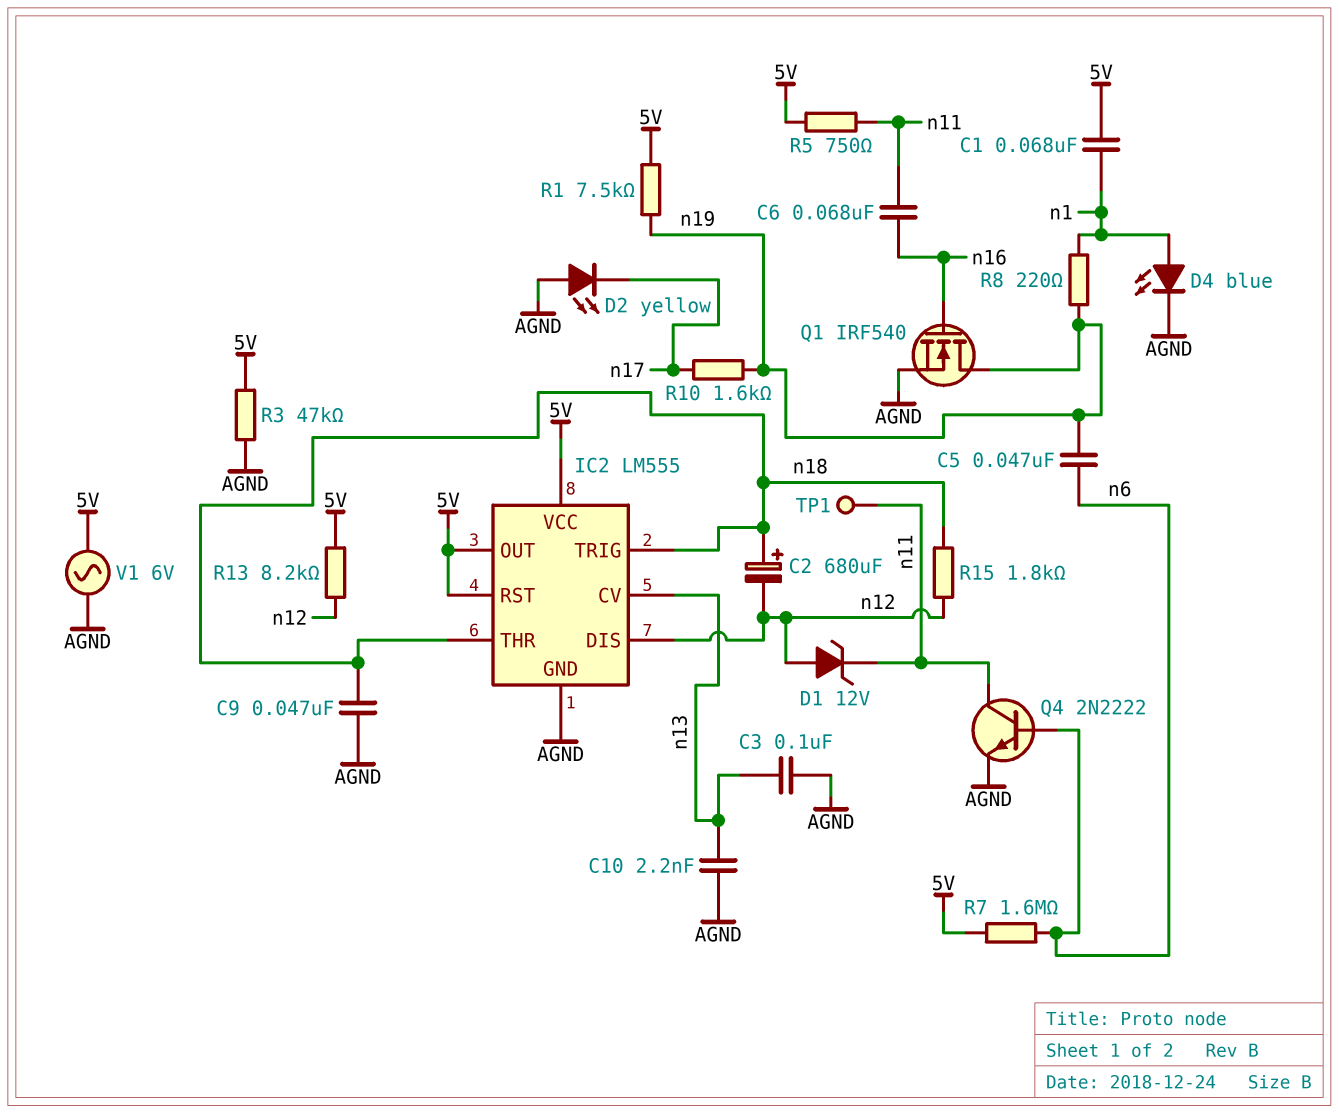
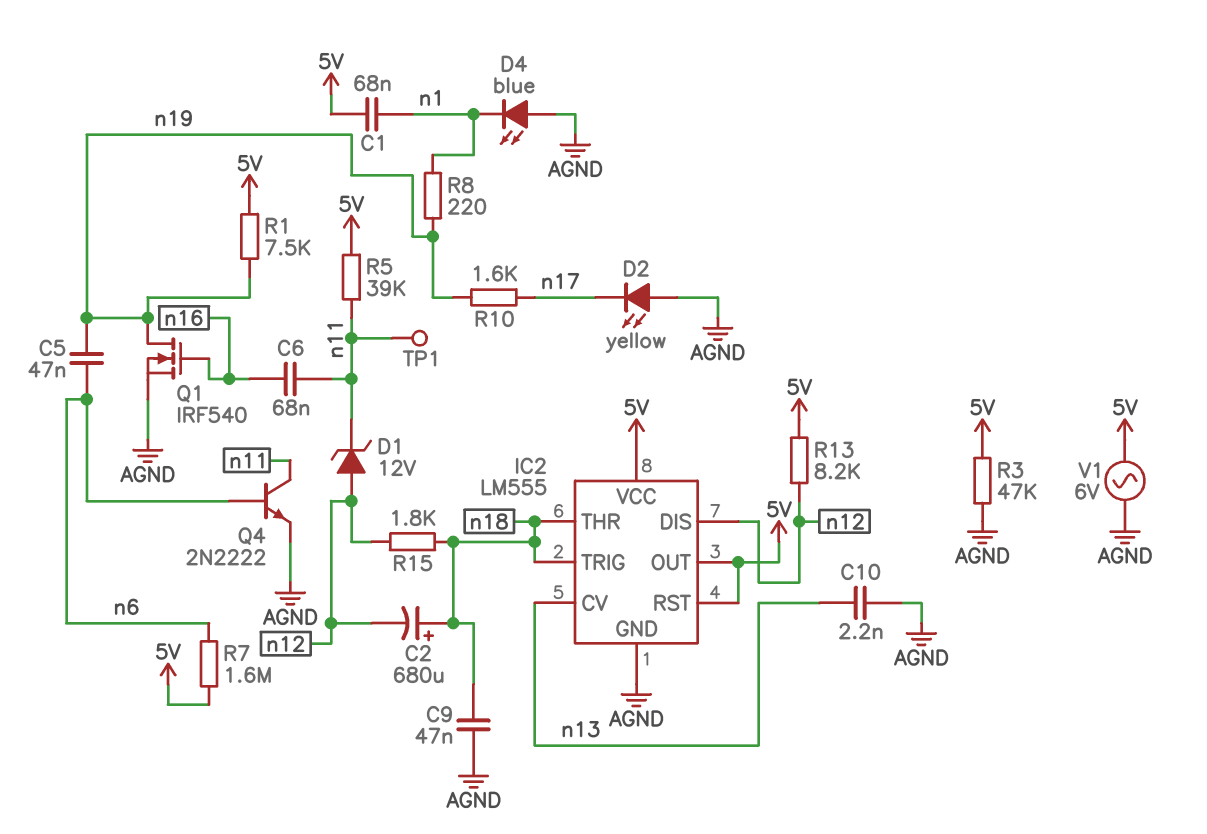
C3: 100nF (AGND, n13) -> none
D4: LED blue (A n1, K AGND) -> LED blue (A AGND, K n1)
R5: 750 (5V, n11) -> 39k (5V, n11)

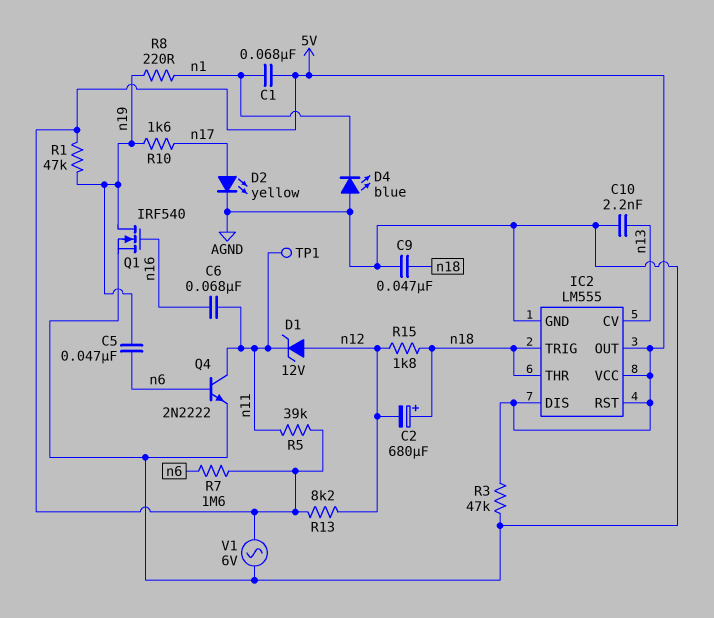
D2: LED yellow (A AGND, K n17) -> LED yellow (A n17, K AGND)
IC2 pin DIS: n12 -> 5V
R1: 7.5k (5V, n19) -> 47k (5V, n19)

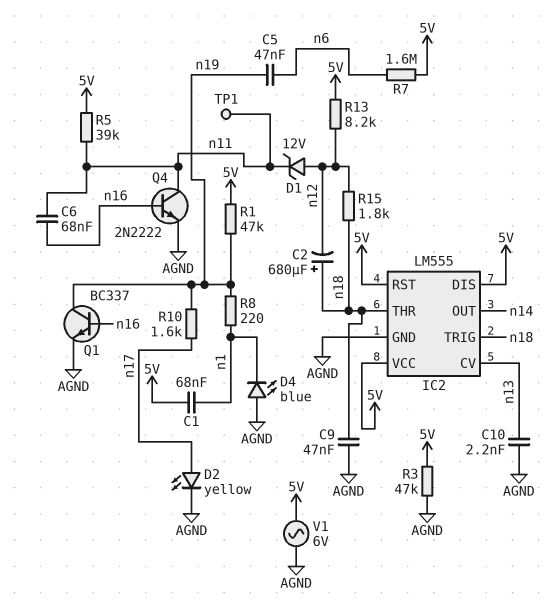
IC2 pin OUT: 5V -> n14
Q1: NMOS IRF540 (G n16, D n19, S AGND) -> NPN BC337 (B n16, C n19, E AGND)
Q4: NPN 2N2222 (B n6, C n11, E AGND) -> NPN 2N2222 (B n16, C n11, E AGND)

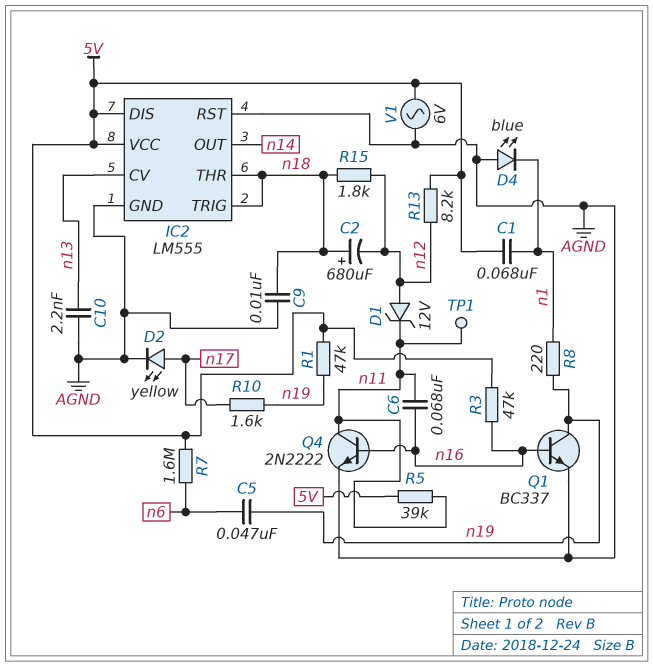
C9: 47nF (AGND, n18) -> 10nF (AGND, n18)
IC2 pin RST: 5V -> AGND
R3: 47k (5V, AGND) -> 47k (5V, n16)

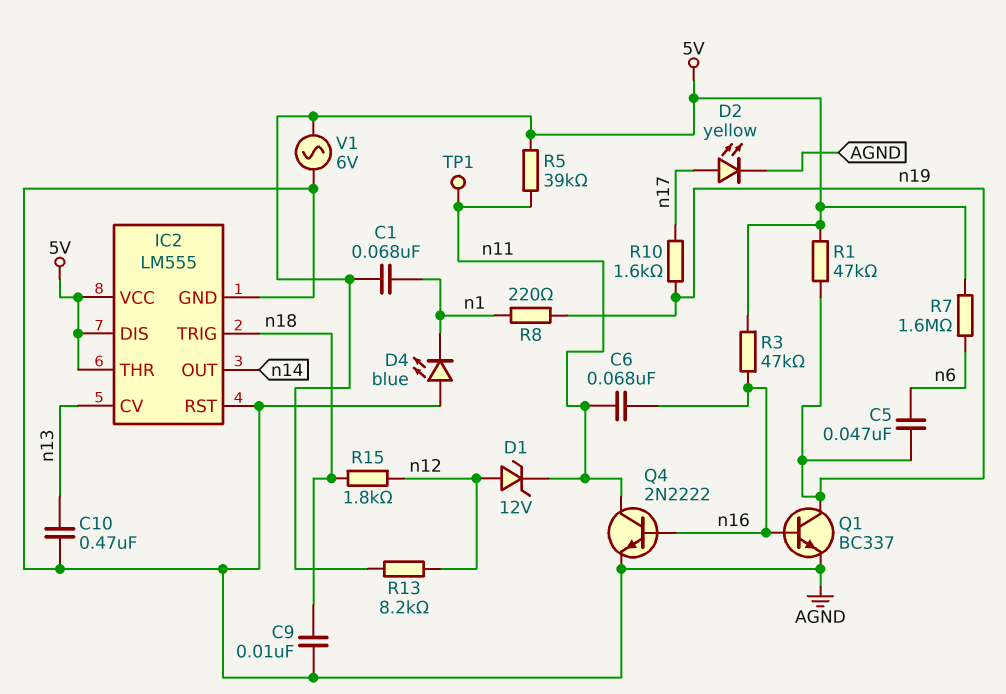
C2: 680uF (plus n18, minus n12) -> none
C10: 2.2nF (AGND, n13) -> 470nF (AGND, n13)
IC2 pin THR: n18 -> 5V

